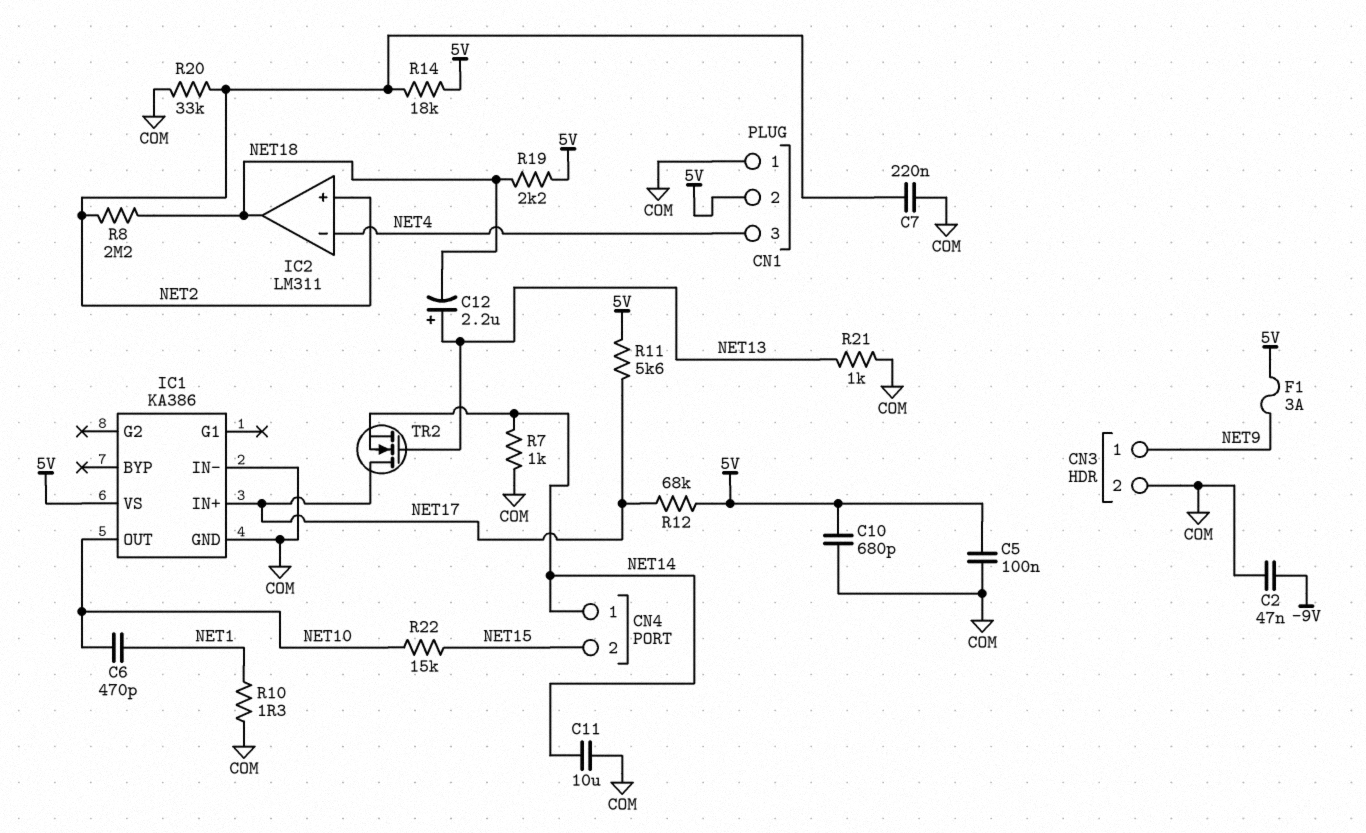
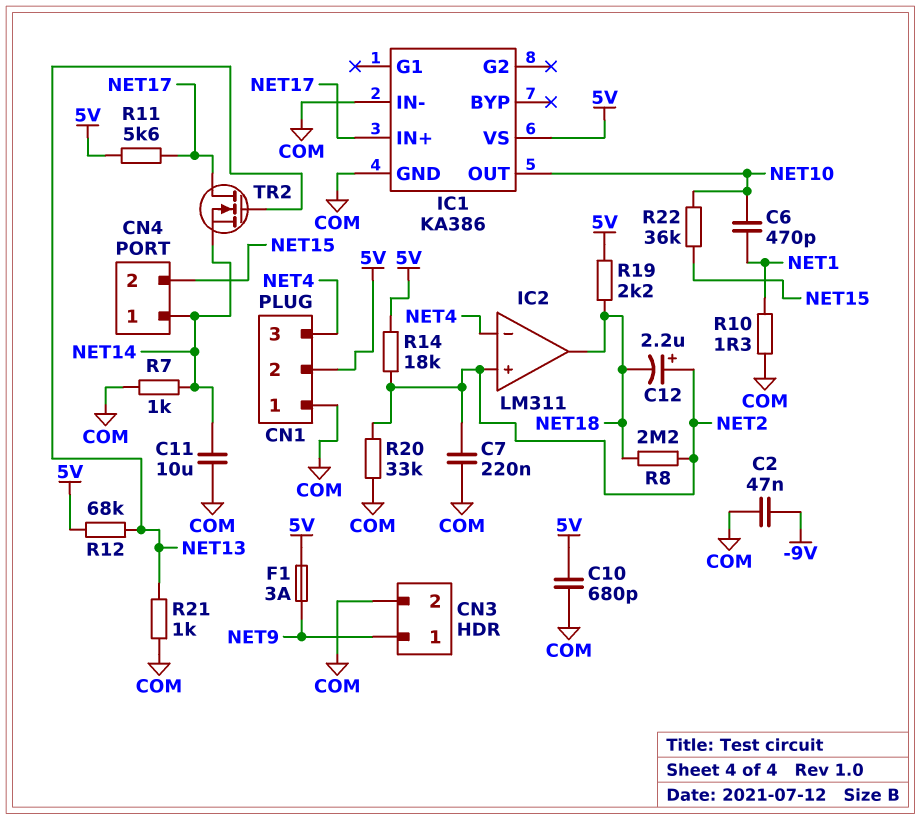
C5: 100nF (5V, COM) -> none
C12: 2.2uF (plus NET13, minus NET18) -> 2.2uF (plus NET2, minus NET18)
R12: 68k (5V, NET17) -> 68k (5V, NET13)
R22: 15k (NET10, NET15) -> 36k (NET10, NET15)

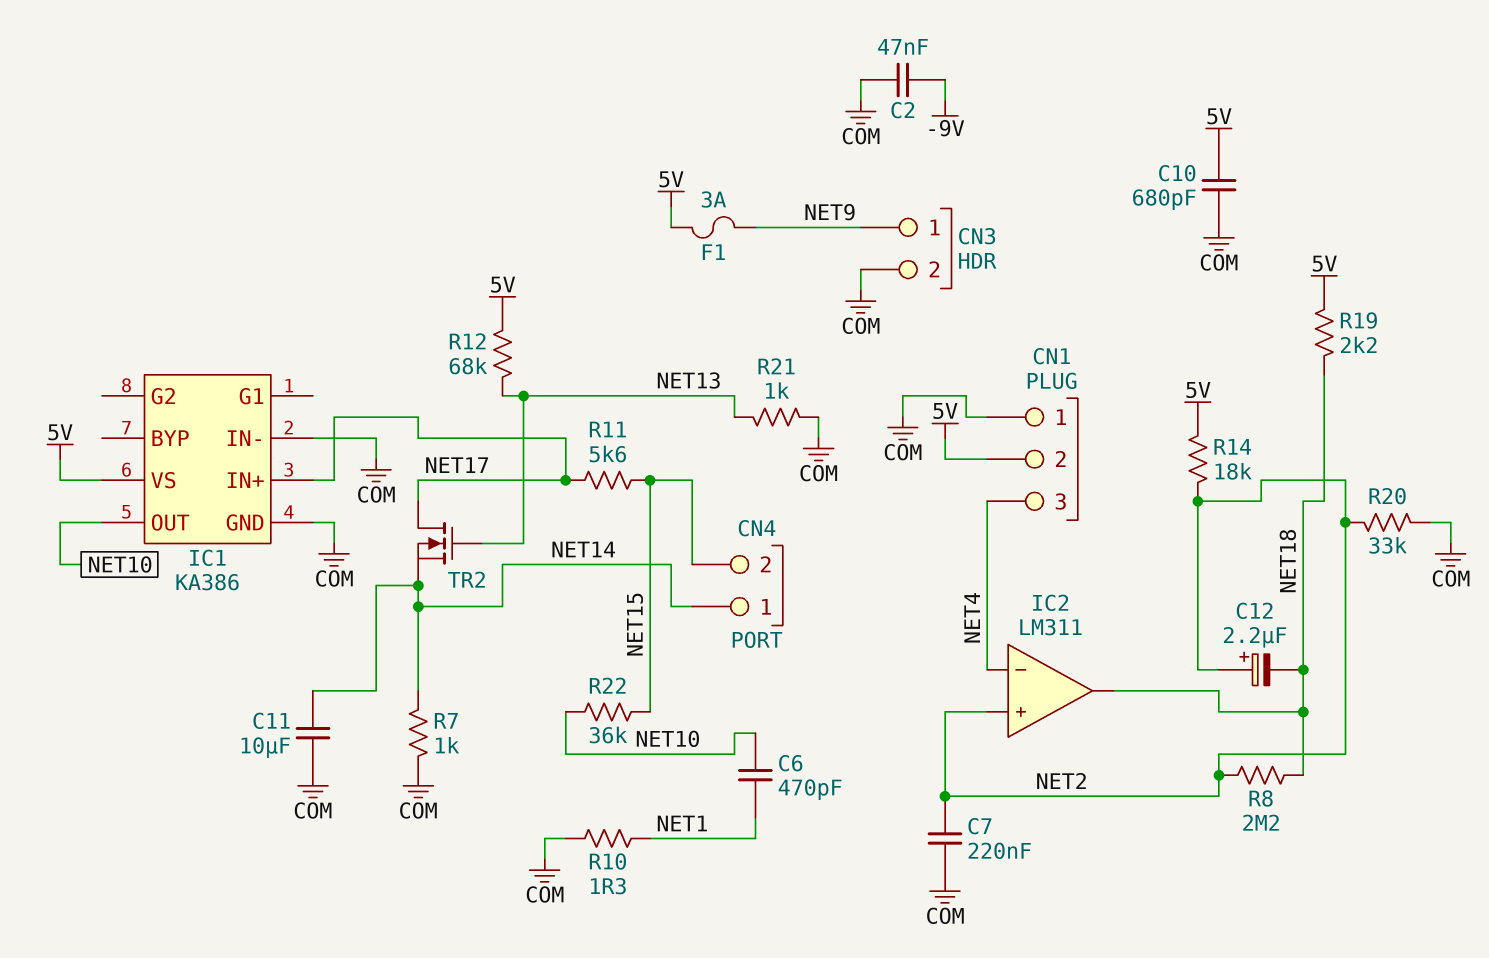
R11: 5.6k (5V, NET17) -> 5.6k (NET15, NET17)

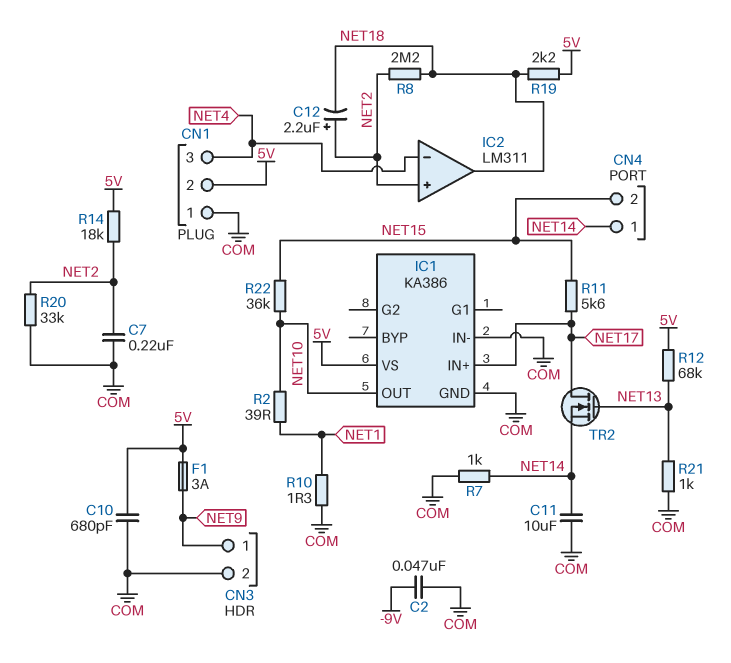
C6: 470pF (NET1, NET10) -> none
R2: none -> 39 (NET1, NET10)

